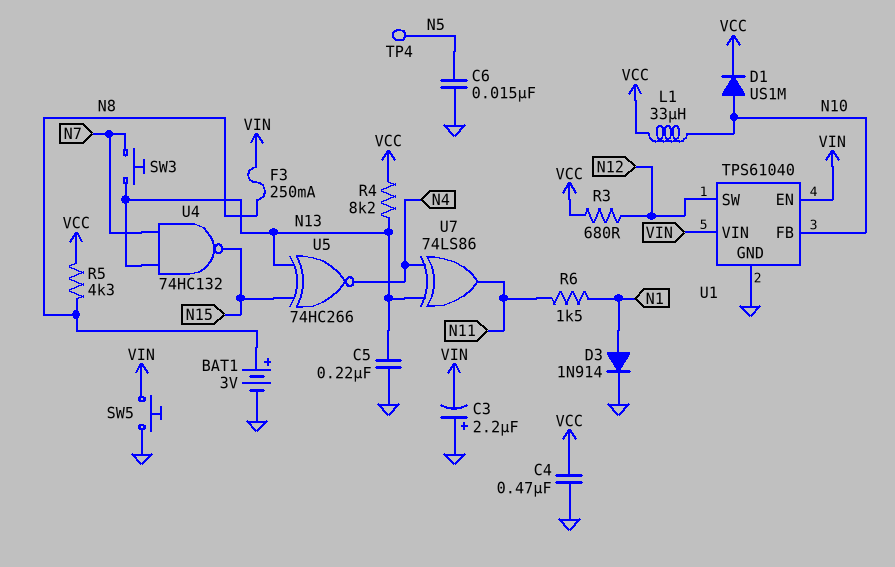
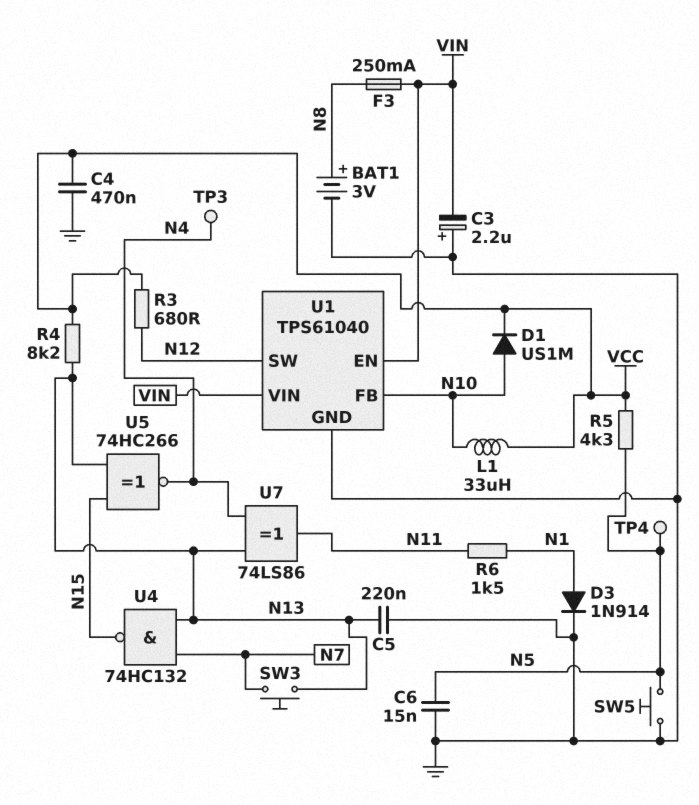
R5: 4.3k (N8, VCC) -> 4.3k (N5, VCC)
SW5: button (GND, VIN) -> button (GND, N5)
TP3: none -> test point (N4)

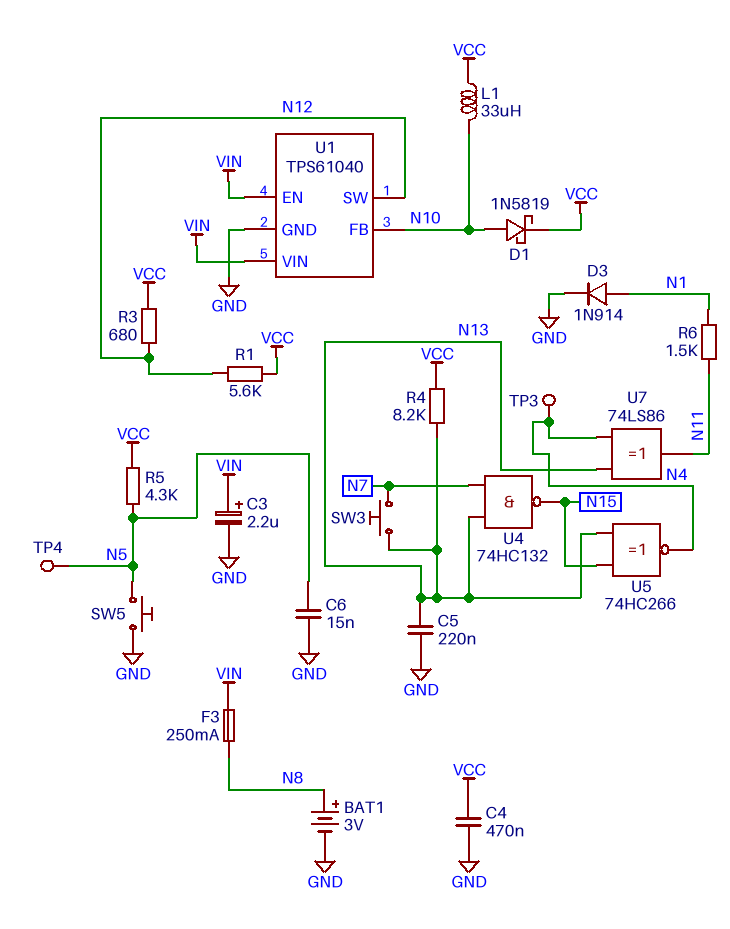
C3: 2.2uF (plus GND, minus VIN) -> 2.2uF (plus VIN, minus GND)
D1: diode US1M (A N10, K VCC) -> schottky 1N5819 (A N10, K VCC)
R1: none -> 5.6k (N12, VCC)

